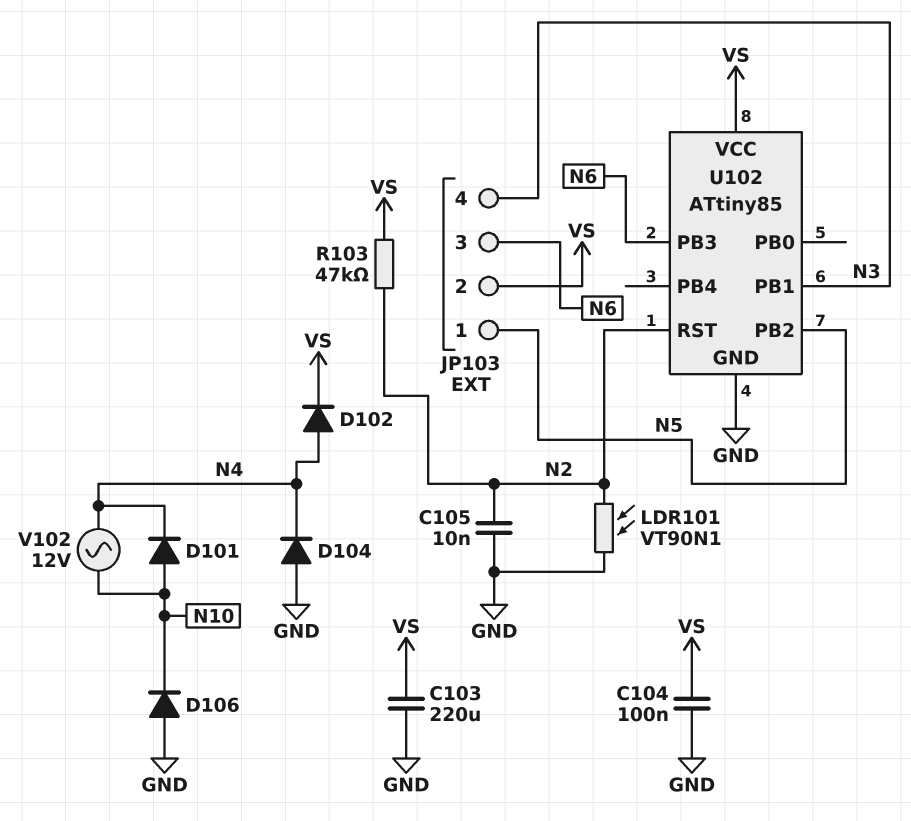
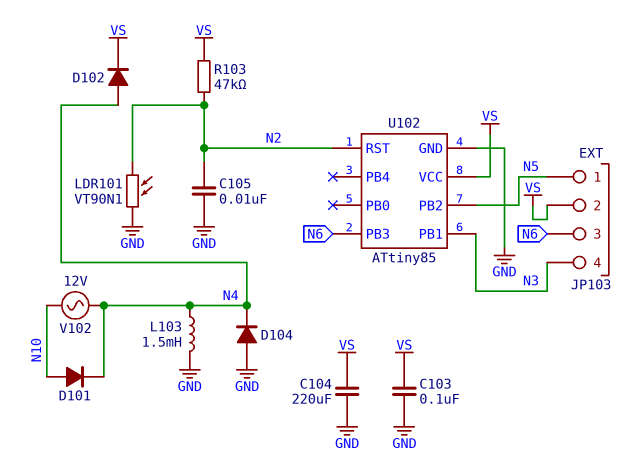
C103: 220uF (GND, VS) -> 100nF (GND, VS)
C104: 100nF (GND, VS) -> 220uF (GND, VS)
D106: diode (A GND, K N10) -> none
L103: none -> 1.5mH (GND, N4)

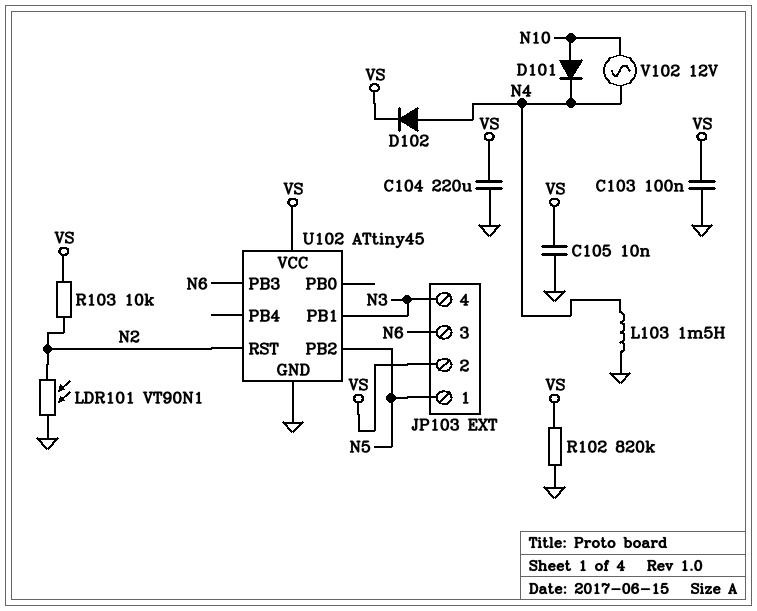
C105: 10nF (GND, N2) -> 10nF (GND, VS)
D104: diode (A GND, K N4) -> none
R102: none -> 820k (GND, VS)
R103: 47k (N2, VS) -> 10k (N2, VS)
U102: ATtiny85 -> ATtiny45

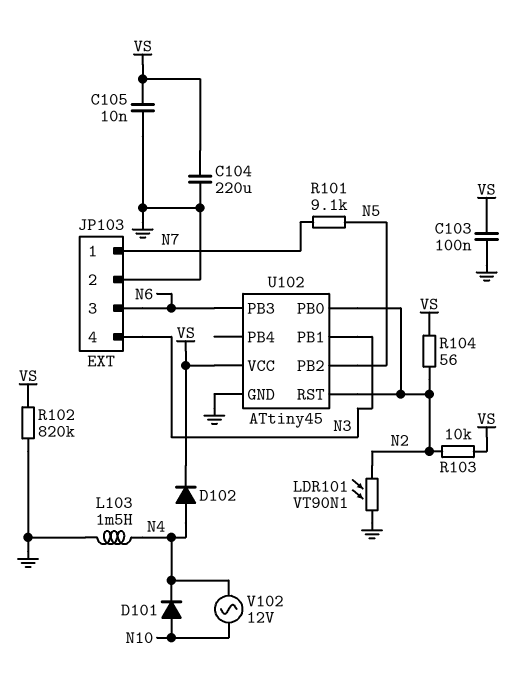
JP103 pin 1: N5 -> N7
JP103 pin 2: VS -> GND
R101: none -> 9.1k (N5, N7)
R104: none -> 56 (N2, VS)
U102 pin PB0: none -> N2

